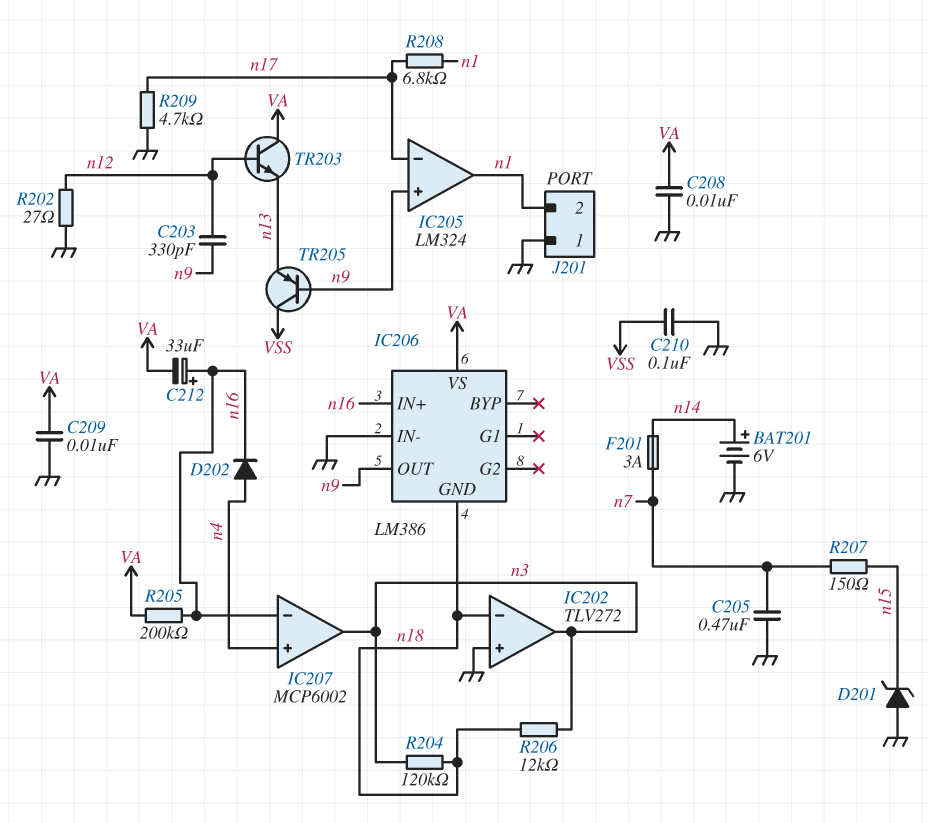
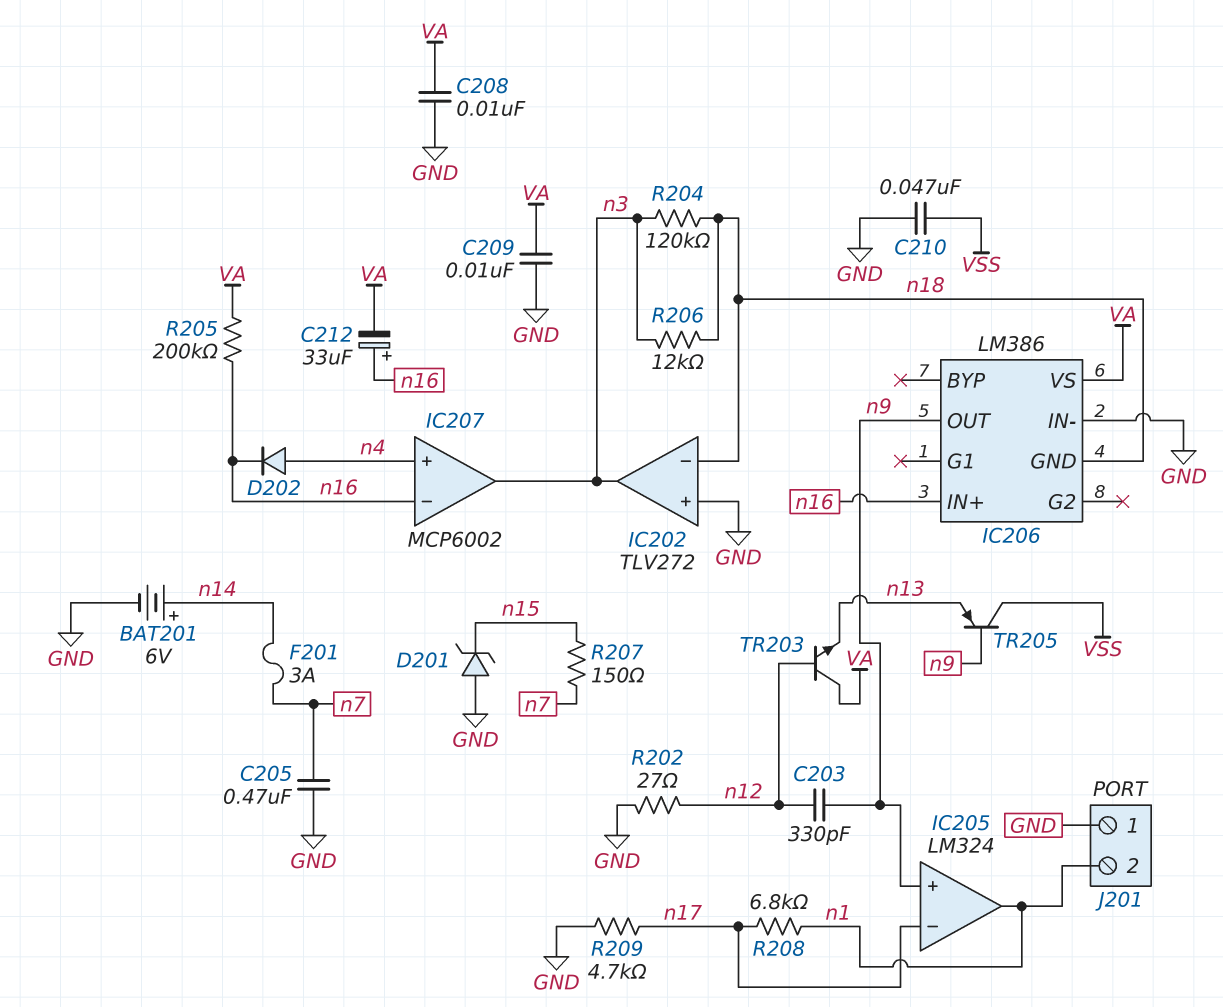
C210: 100nF (GND, VSS) -> 47nF (GND, VSS)

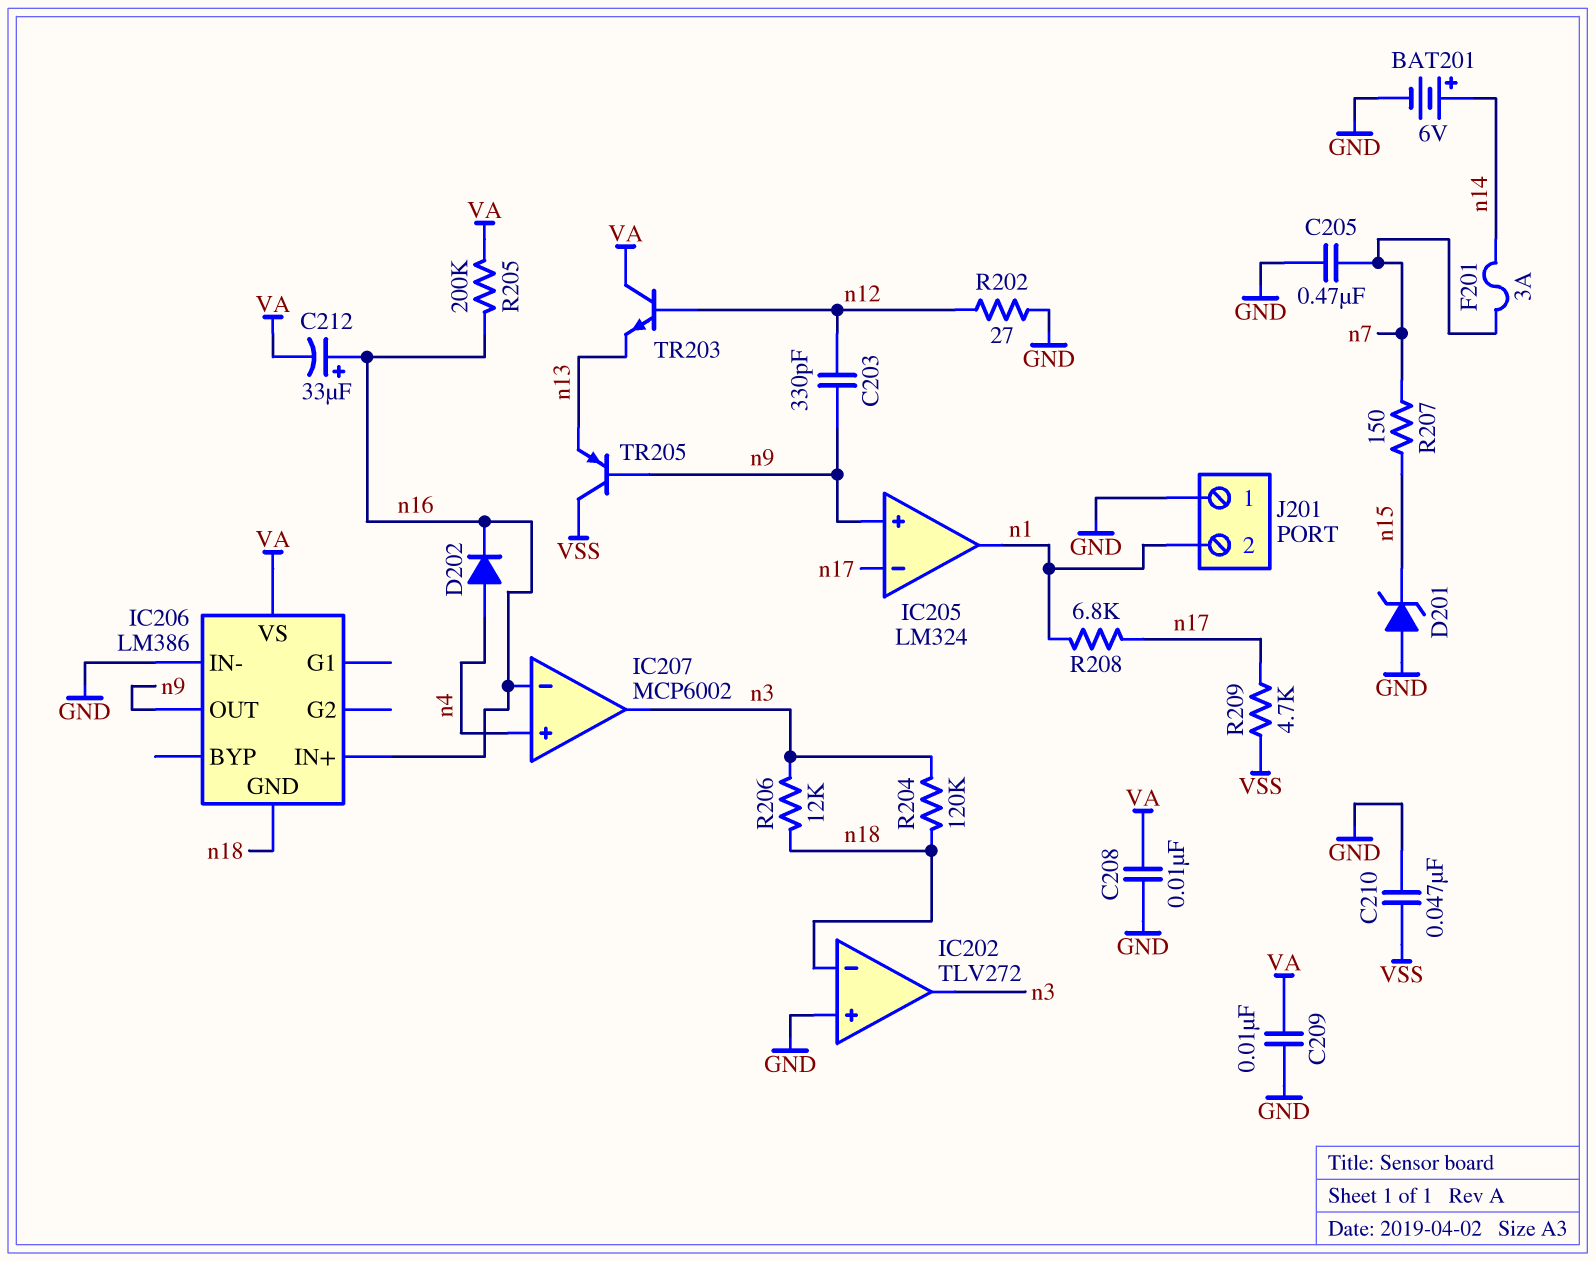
R209: 4.7k (GND, n17) -> 4.7k (VSS, n17)

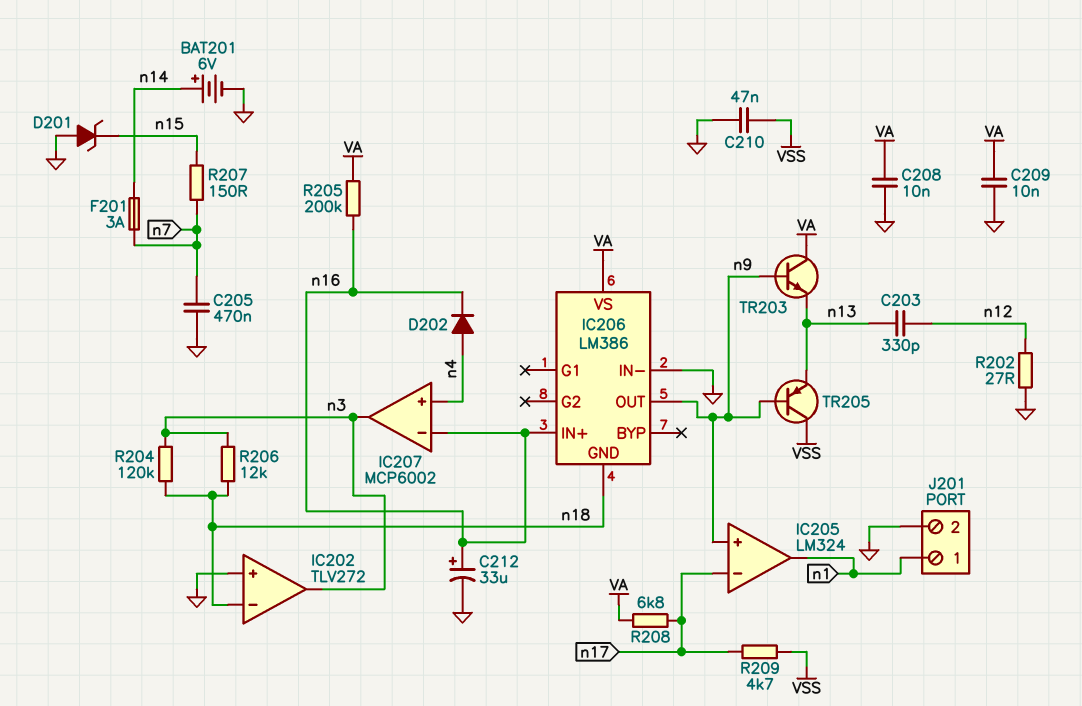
C203: 330pF (n9, n12) -> 330pF (n12, n13)
C212: 33uF (plus n16, minus VA) -> 33uF (plus n16, minus GND)
J201 pin 1: GND -> n1
J201 pin 2: n1 -> GND
R208: 6.8k (n1, n17) -> 6.8k (VA, n17)
TR203: NPN (B n12, C VA, E n13) -> NPN (B n9, C VA, E n13)

